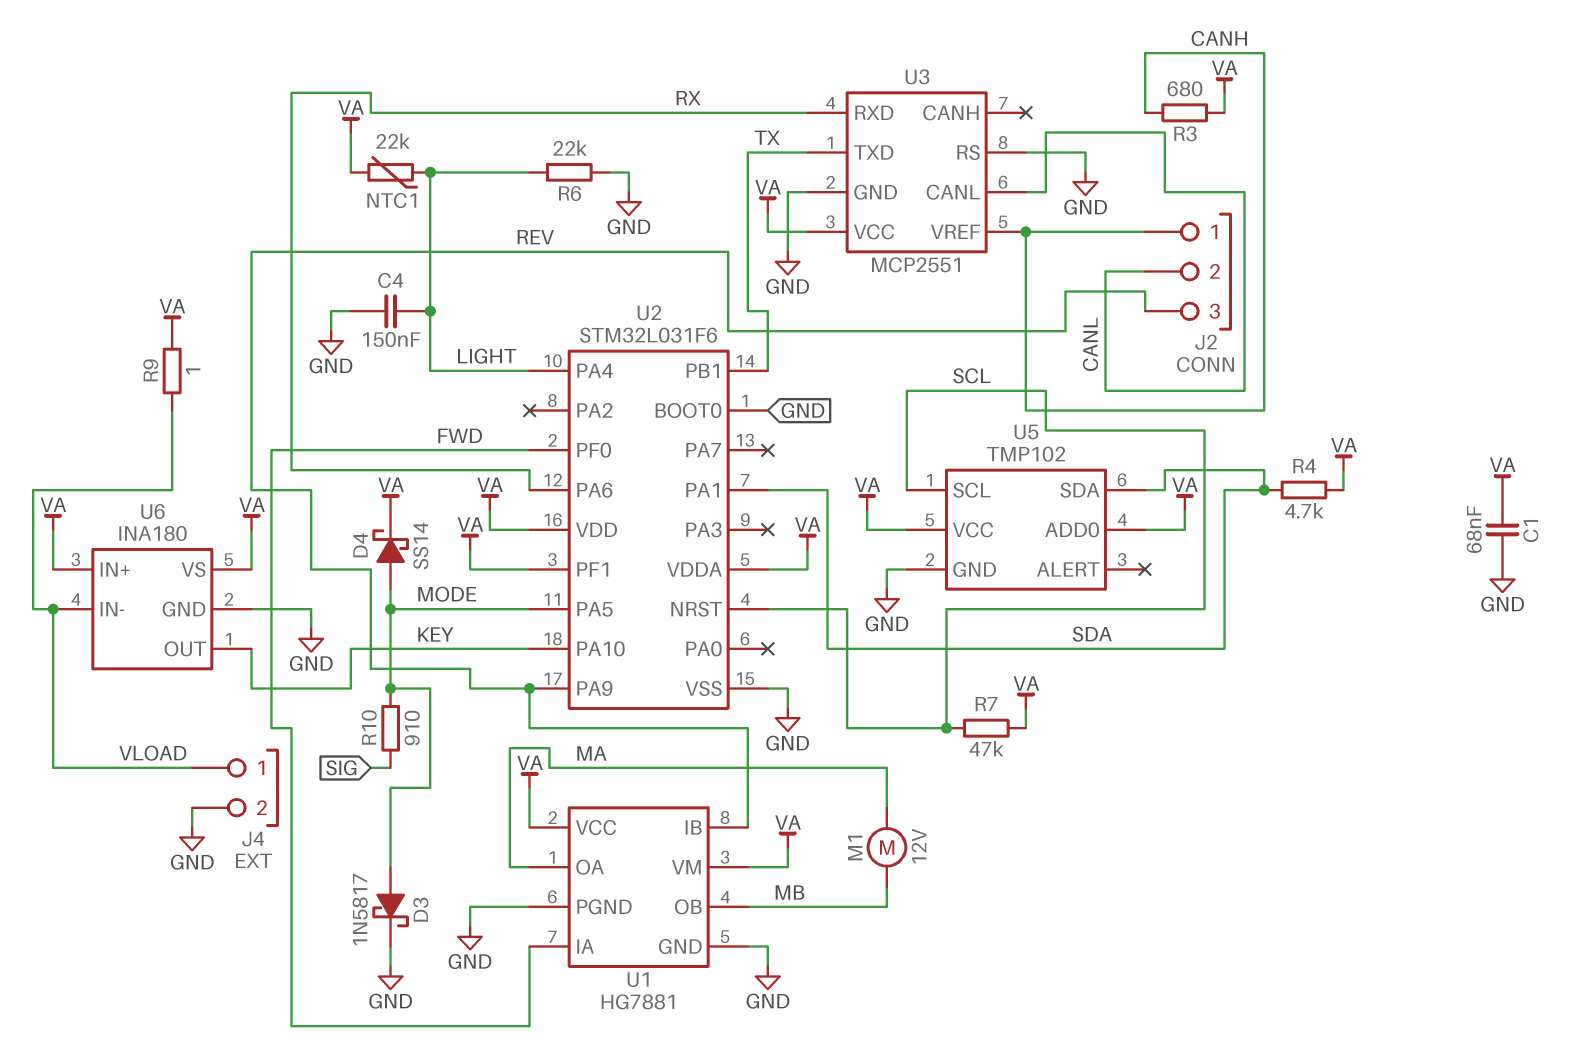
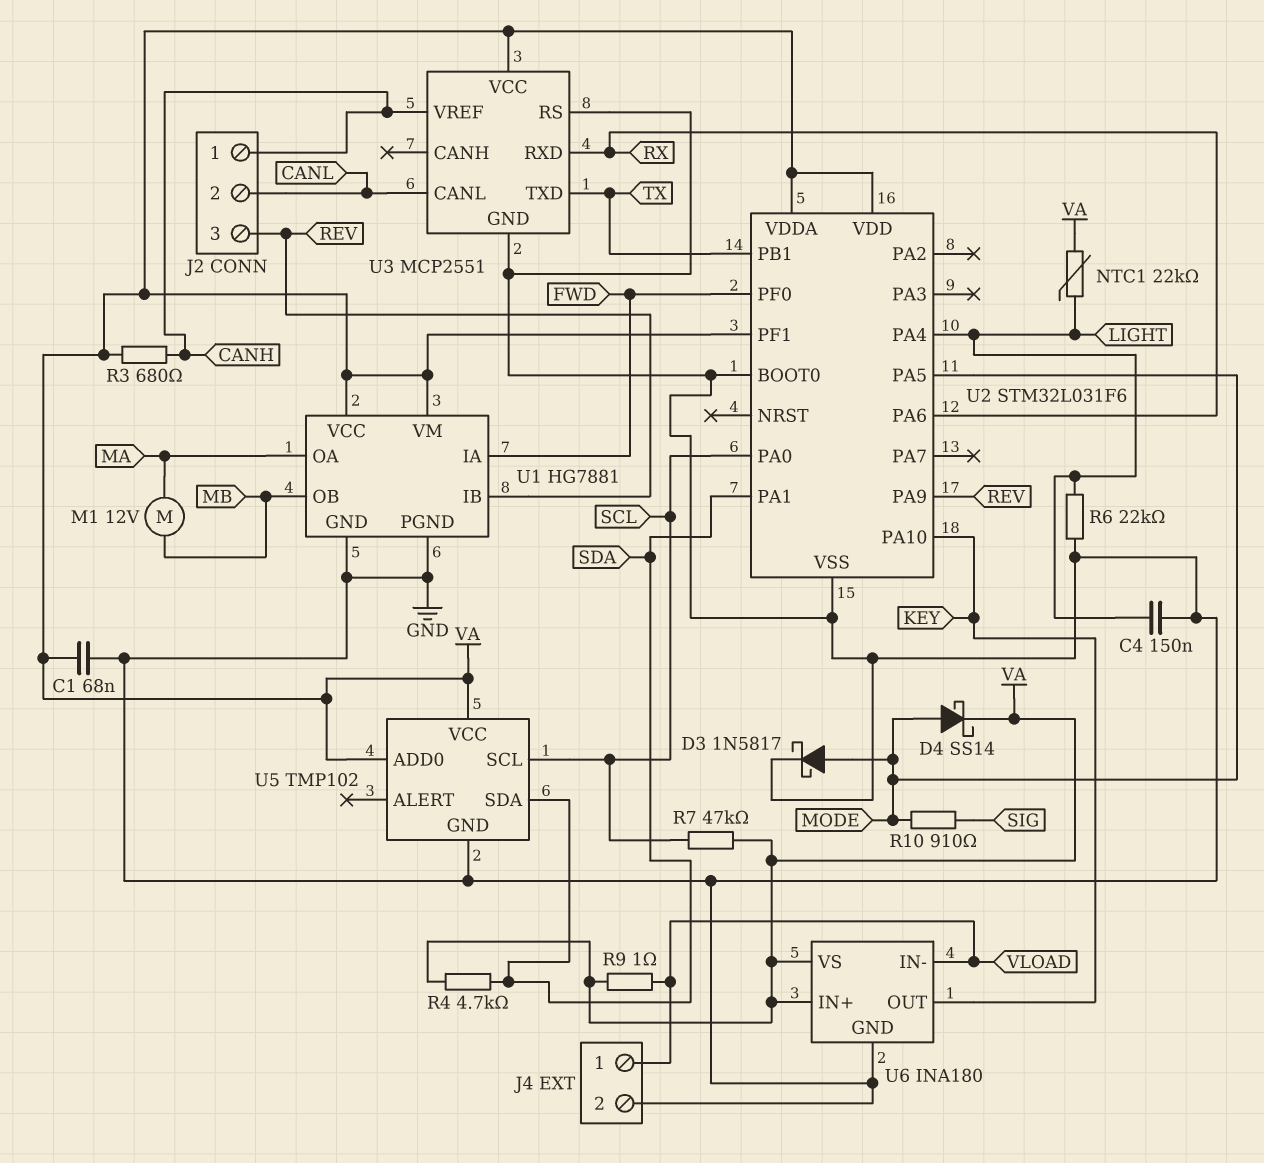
U2 pin NRST: SCL -> none
U2 pin PA0: none -> SCL

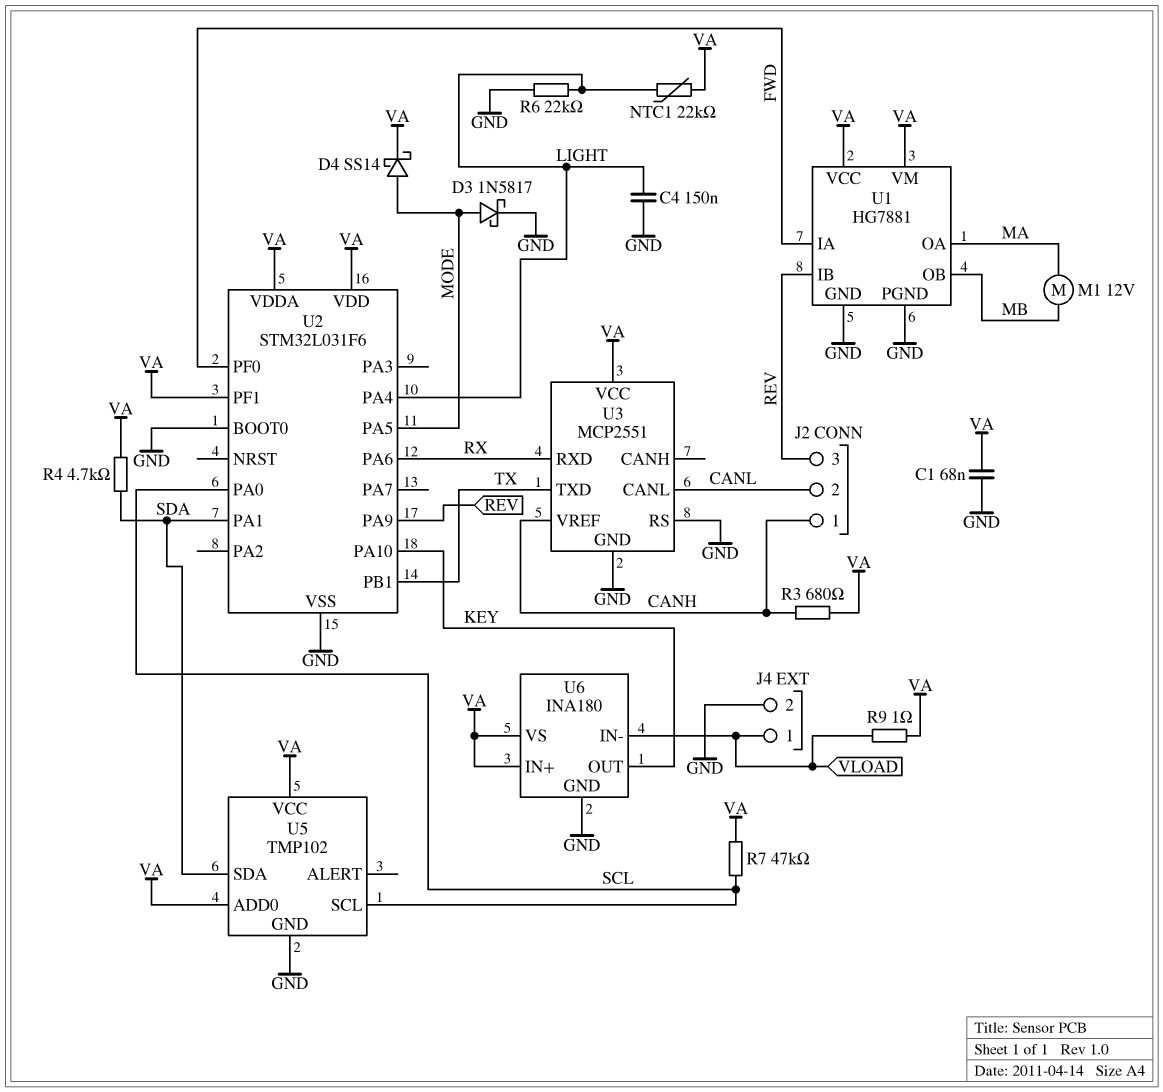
R10: 910 (MODE, SIG) -> none

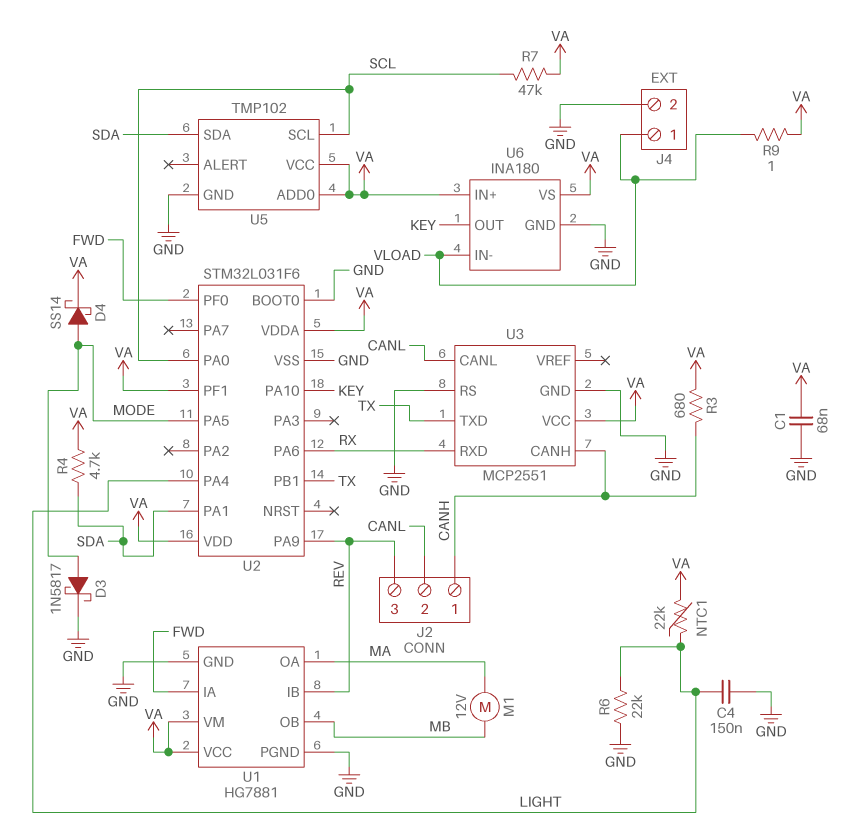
U3 pin CANH: none -> CANH
U3 pin VREF: CANH -> none

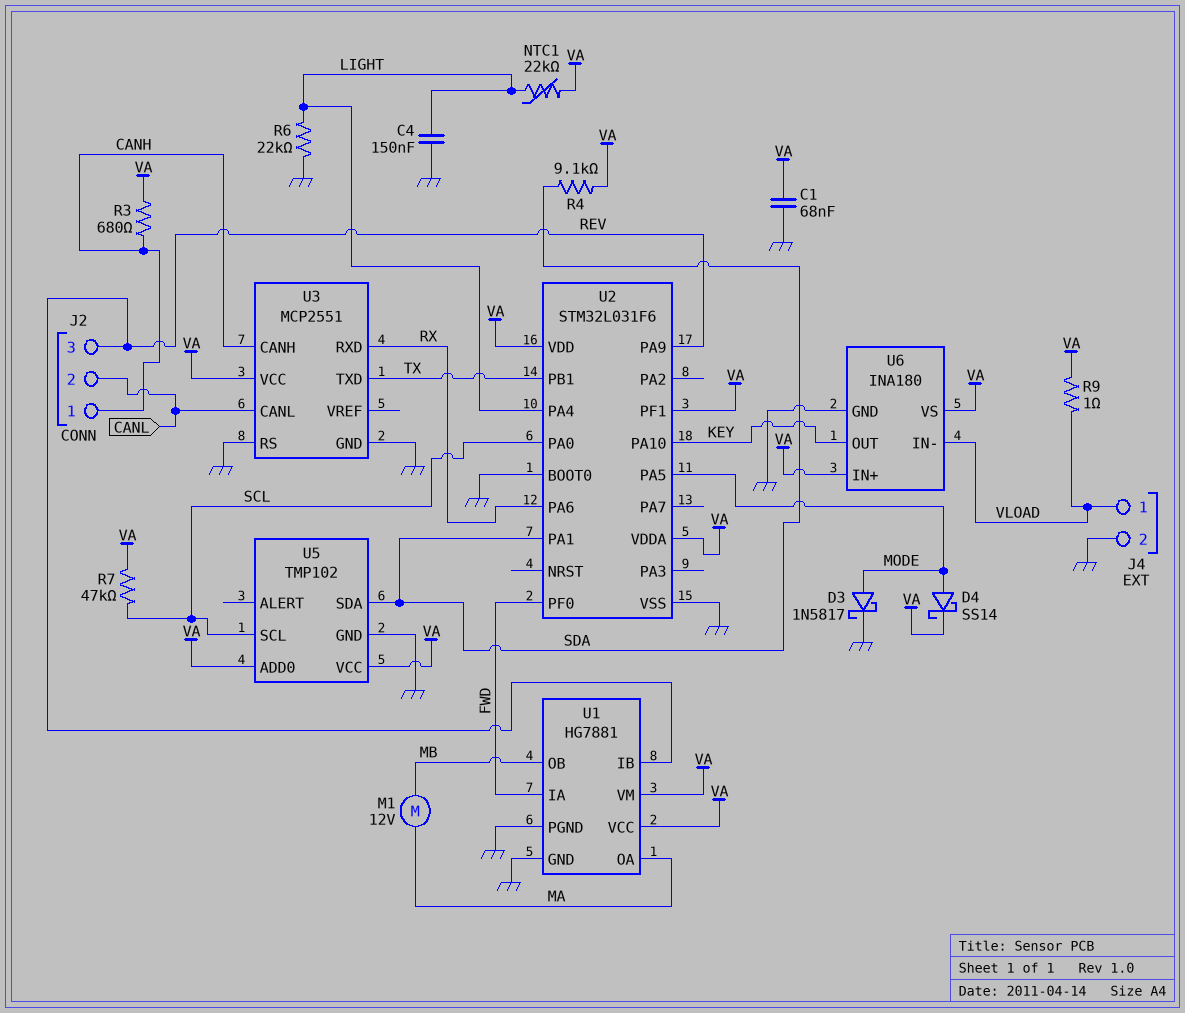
R4: 4.7k (SDA, VA) -> 9.1k (SDA, VA)

